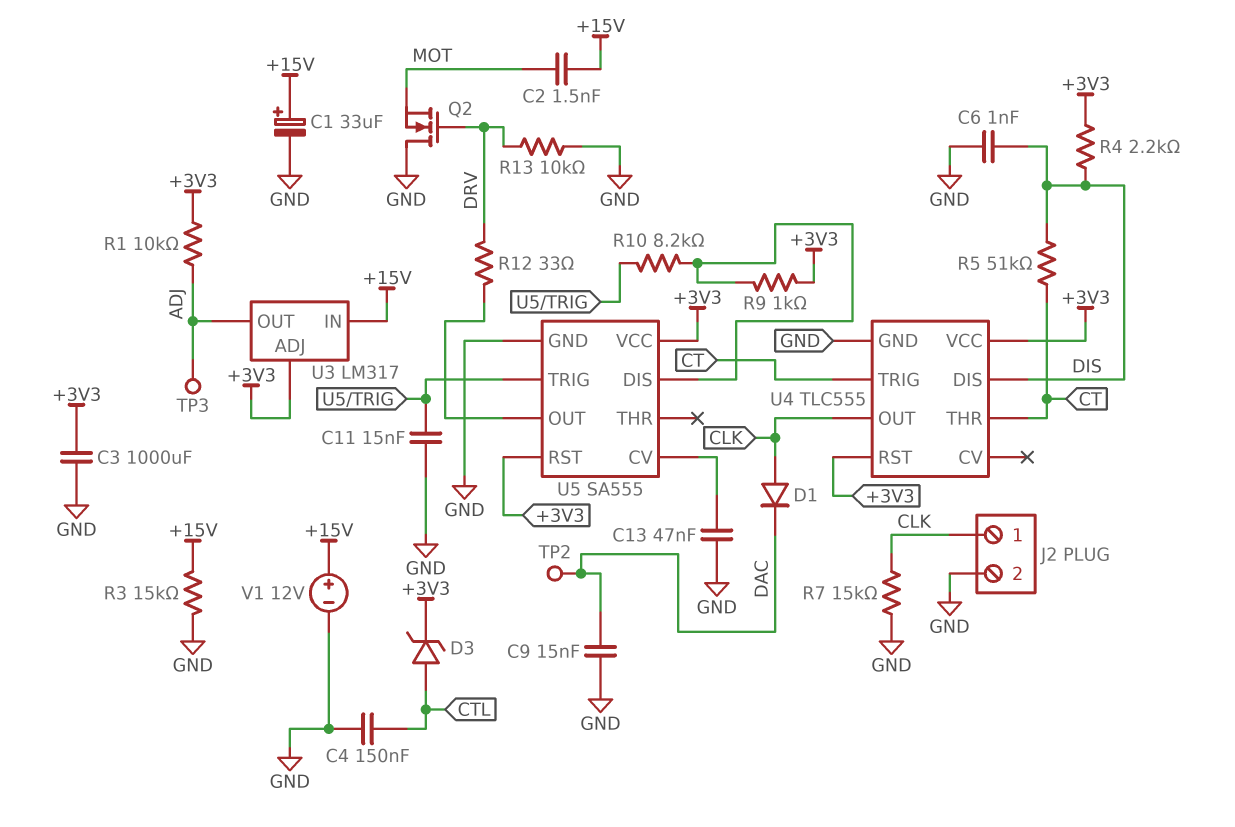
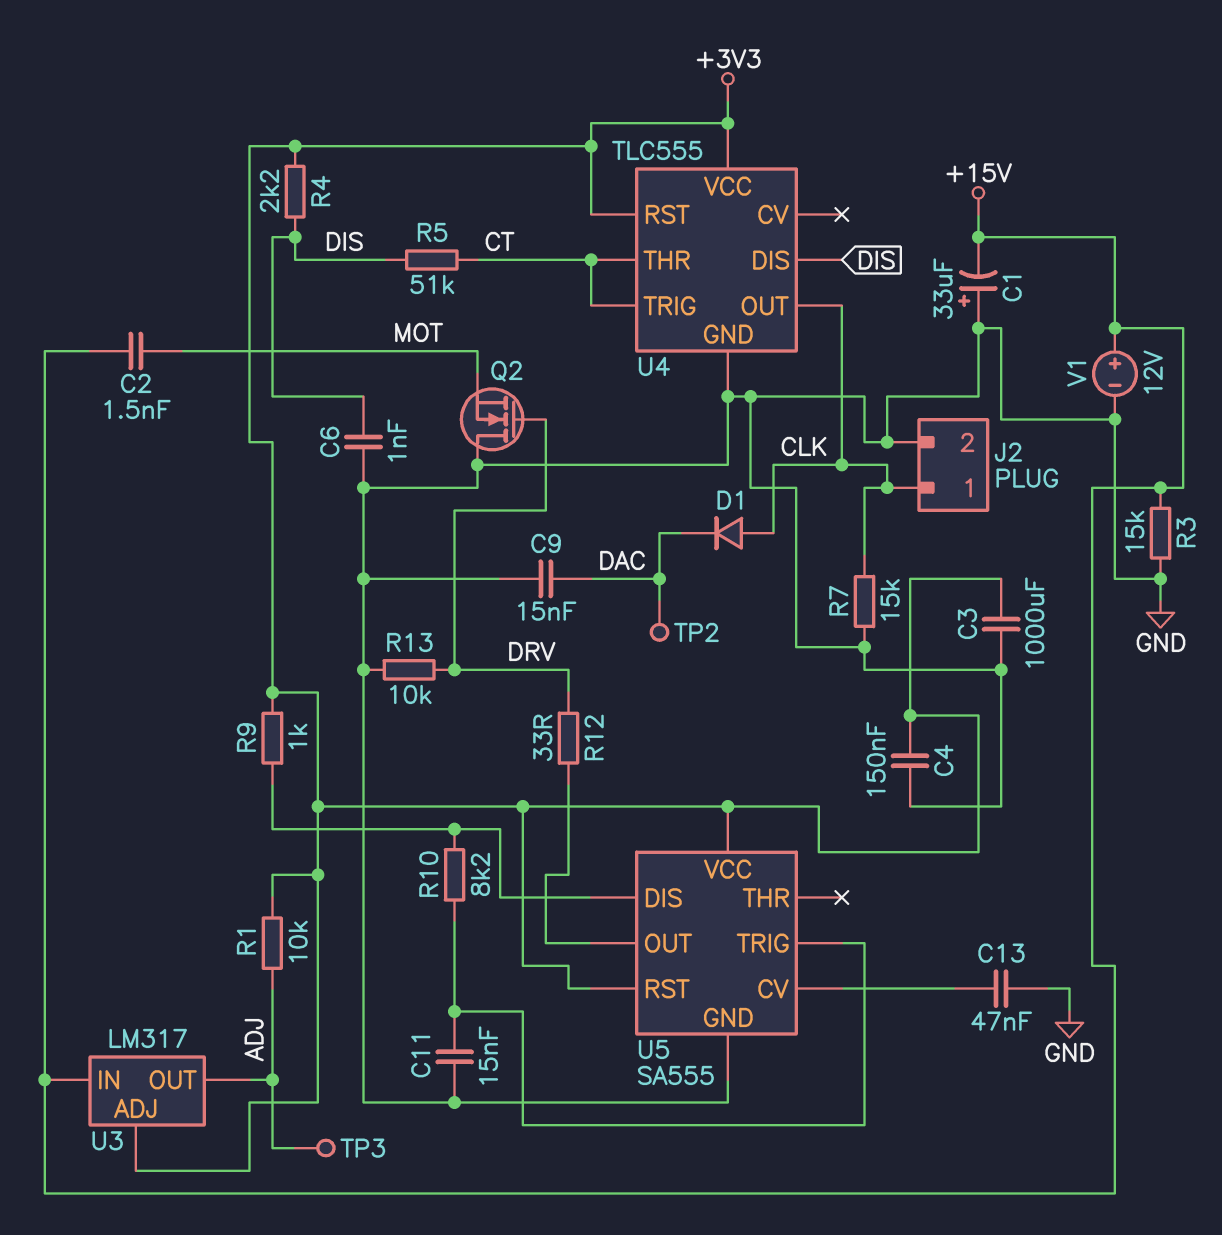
C1: 33uF (plus +15V, minus GND) -> 33uF (plus GND, minus +15V)
C4: 150nF (CTL, GND) -> 150nF (+3V3, GND)
D3: zener (A CTL, K +3V3) -> none

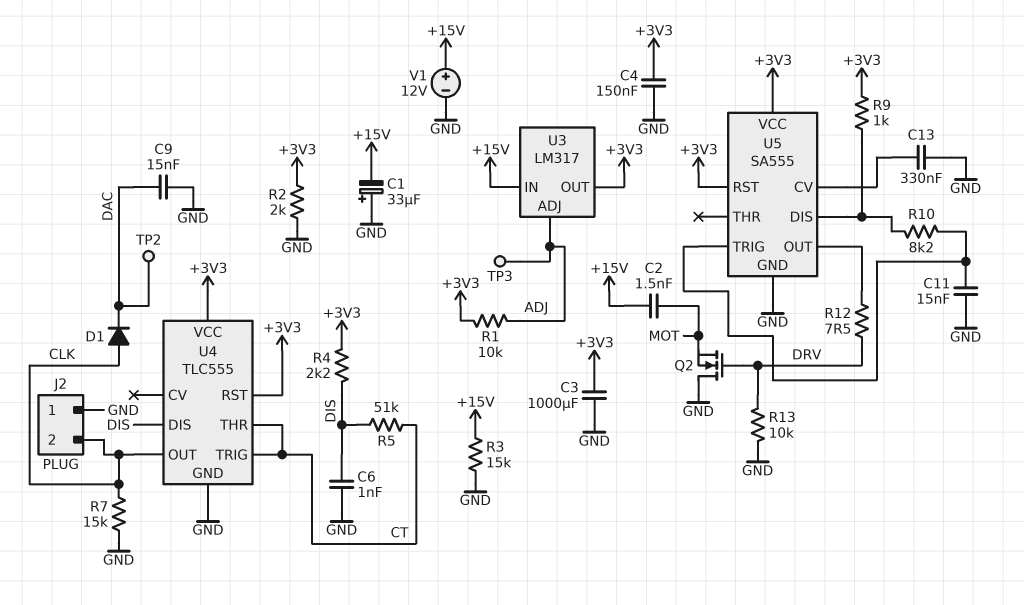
C13: 47nF (GND, U5/CV) -> 330nF (GND, U5/CV)
J2 pin 1: CLK -> GND
J2 pin 2: GND -> CLK
R2: none -> 2k (+3V3, GND)
R12: 33 (DRV, U5/OUT) -> 7.5 (DRV, U5/OUT)
U3 pin ADJ: +3V3 -> ADJ
U3 pin OUT: ADJ -> +3V3

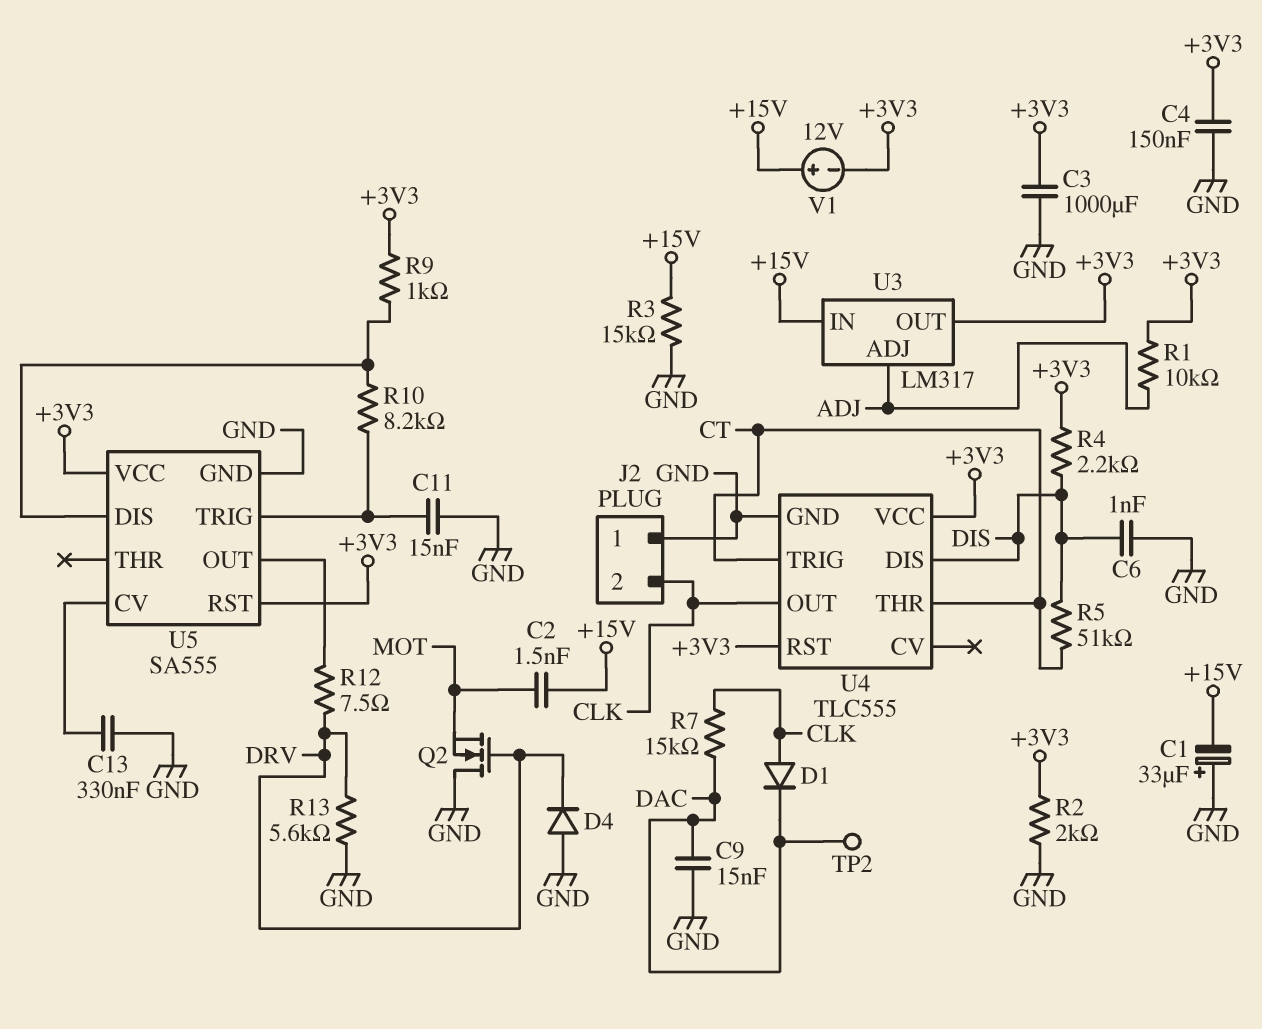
D4: none -> diode (A GND, K DRV)
R7: 15k (CLK, GND) -> 15k (CLK, DAC)
R13: 10k (DRV, GND) -> 5.6k (DRV, GND)
TP3: test point (ADJ) -> none
V1: 12V (plus +15V, minus GND) -> 12V (plus +15V, minus +3V3)

